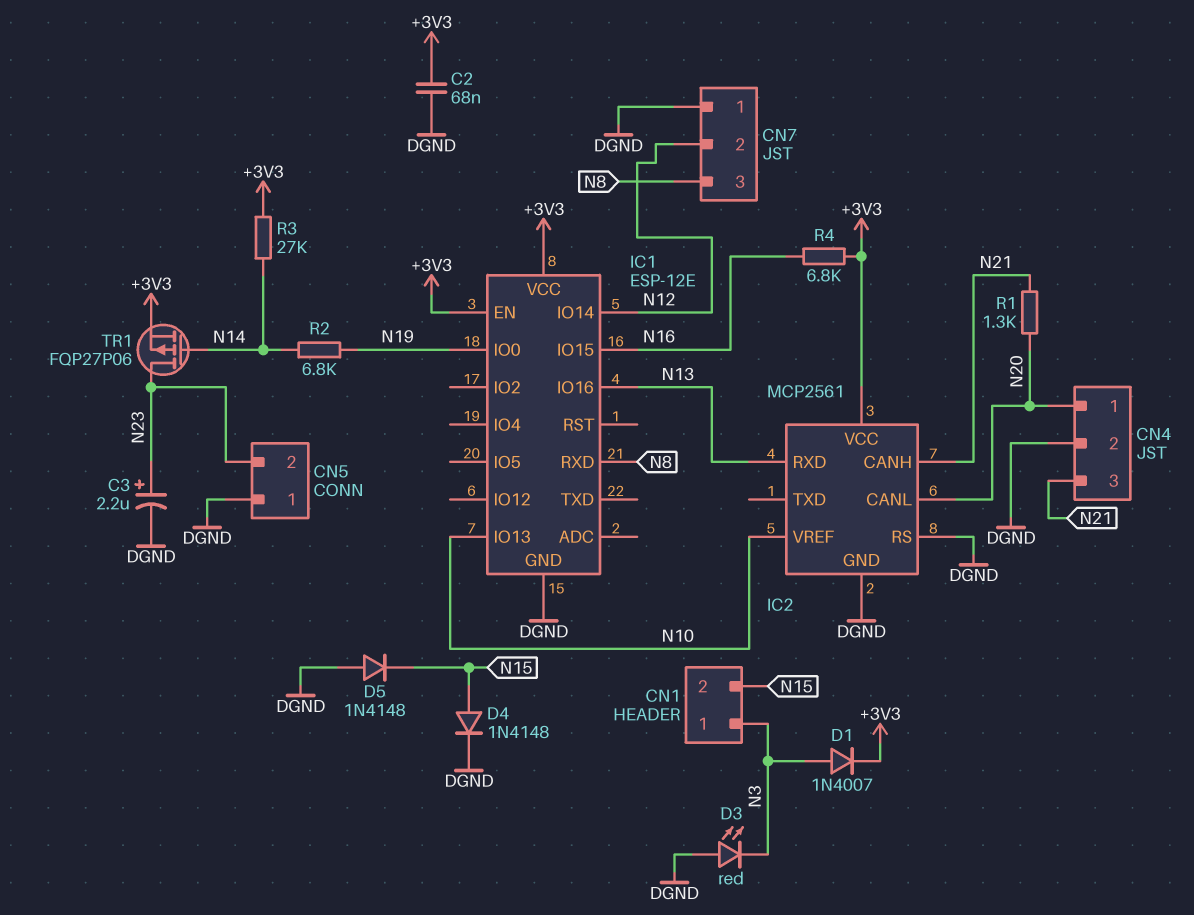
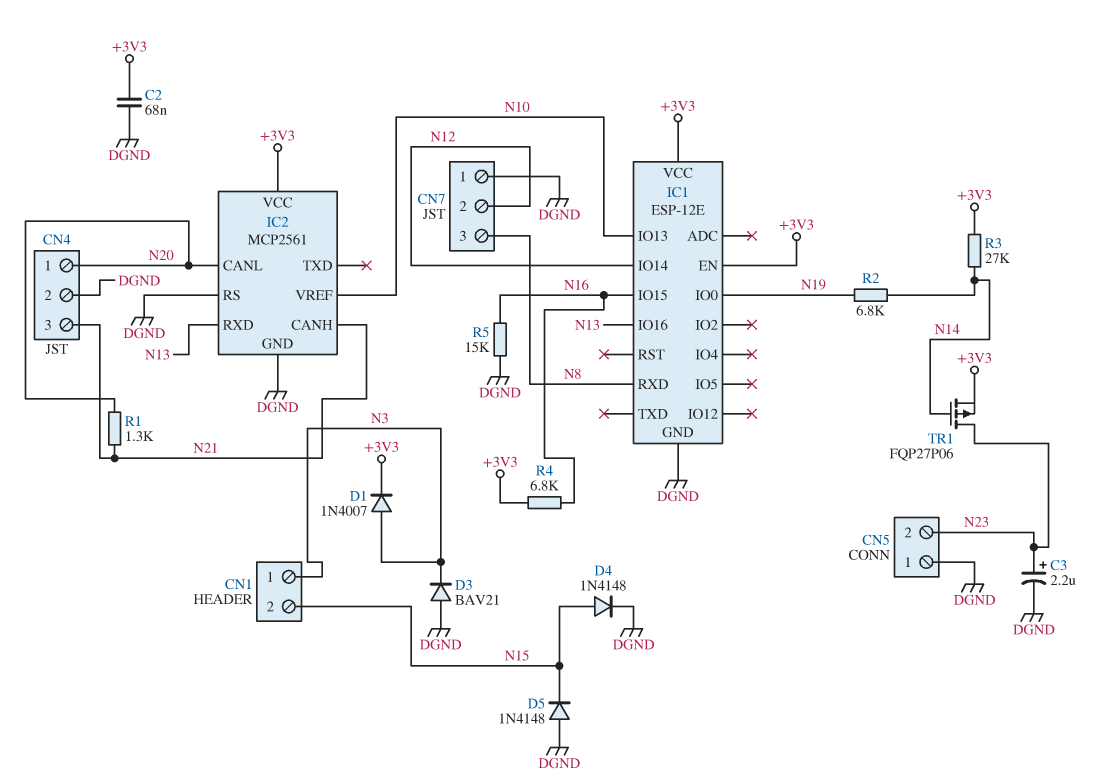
D3: LED red (A DGND, K N3) -> diode BAV21 (A DGND, K N3)
R5: none -> 15k (DGND, N16)

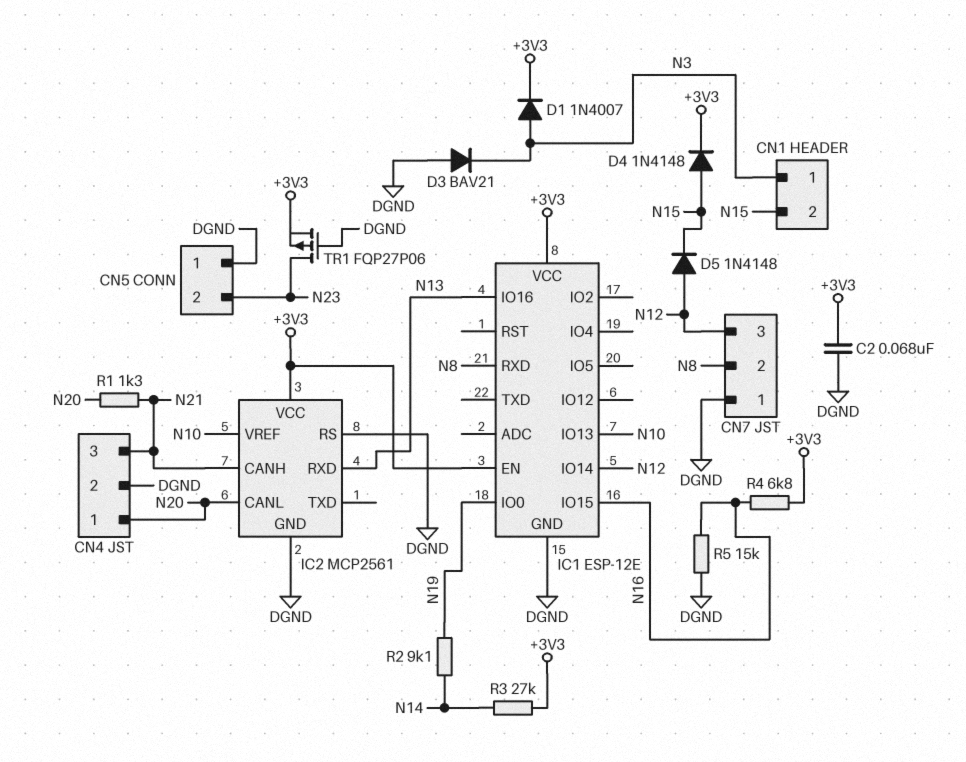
C3: 2.2uF (plus N23, minus DGND) -> none
CN7 pin 2: N12 -> N8
CN7 pin 3: N8 -> N12
D4: diode 1N4148 (A N15, K DGND) -> diode 1N4148 (A N15, K +3V3)
D5: diode 1N4148 (A DGND, K N15) -> diode 1N4148 (A N12, K N15)
R2: 6.8k (N14, N19) -> 9.1k (N14, N19)
TR1: PMOS FQP27P06 (G N14, D N23, S +3V3) -> PMOS FQP27P06 (G DGND, D N23, S +3V3)

